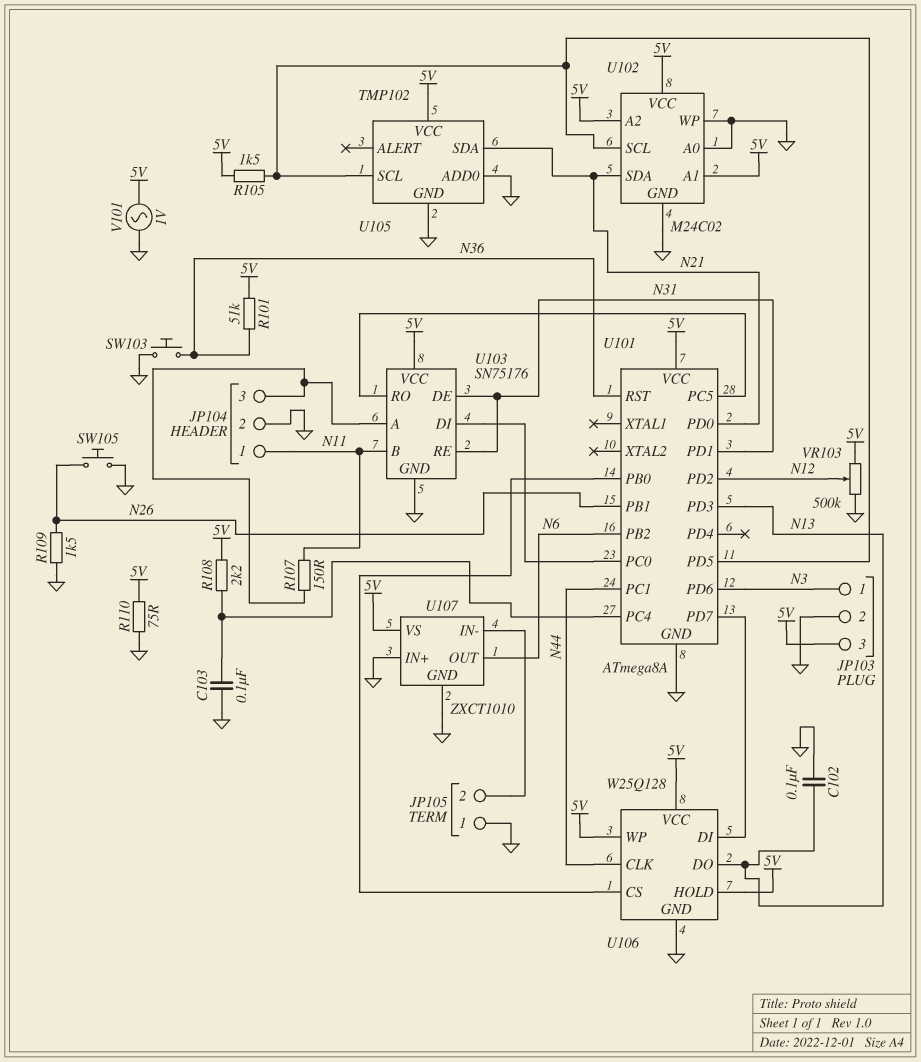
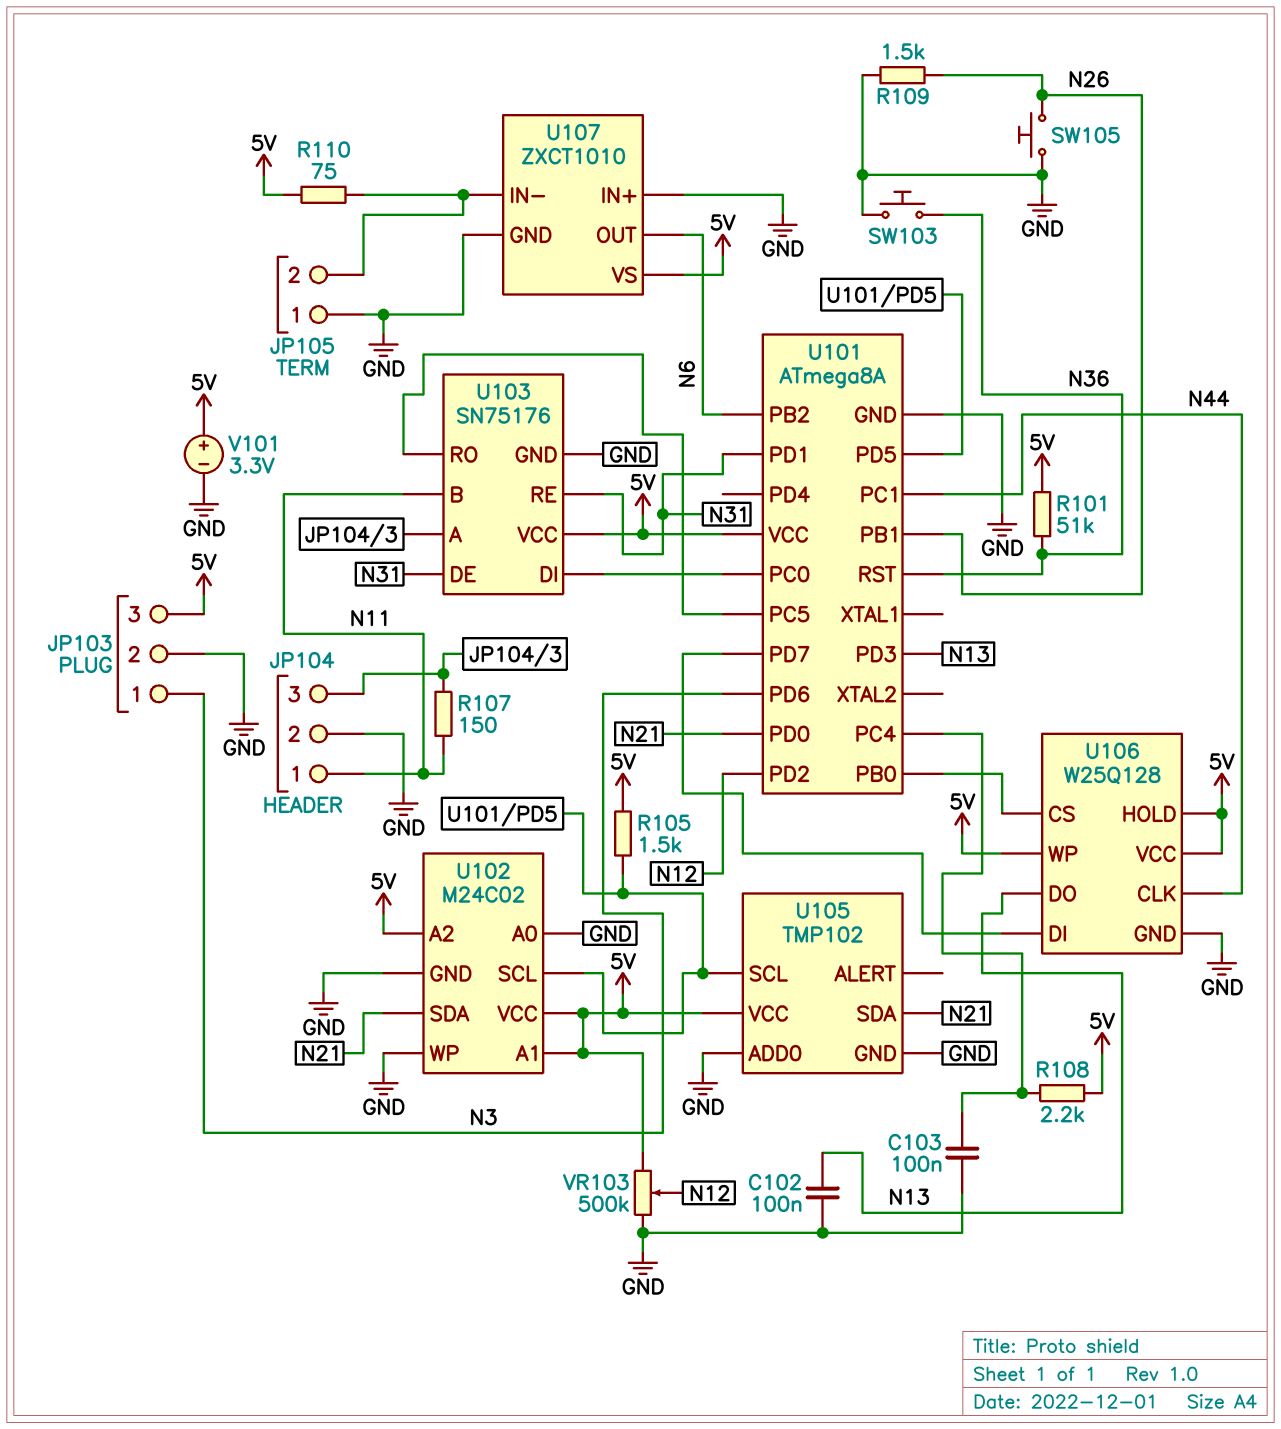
R110: 75 (5V, GND) -> 75 (5V, JP105/2)
V101: AC 1V (5V, GND) -> 3.3V (plus 5V, minus GND)

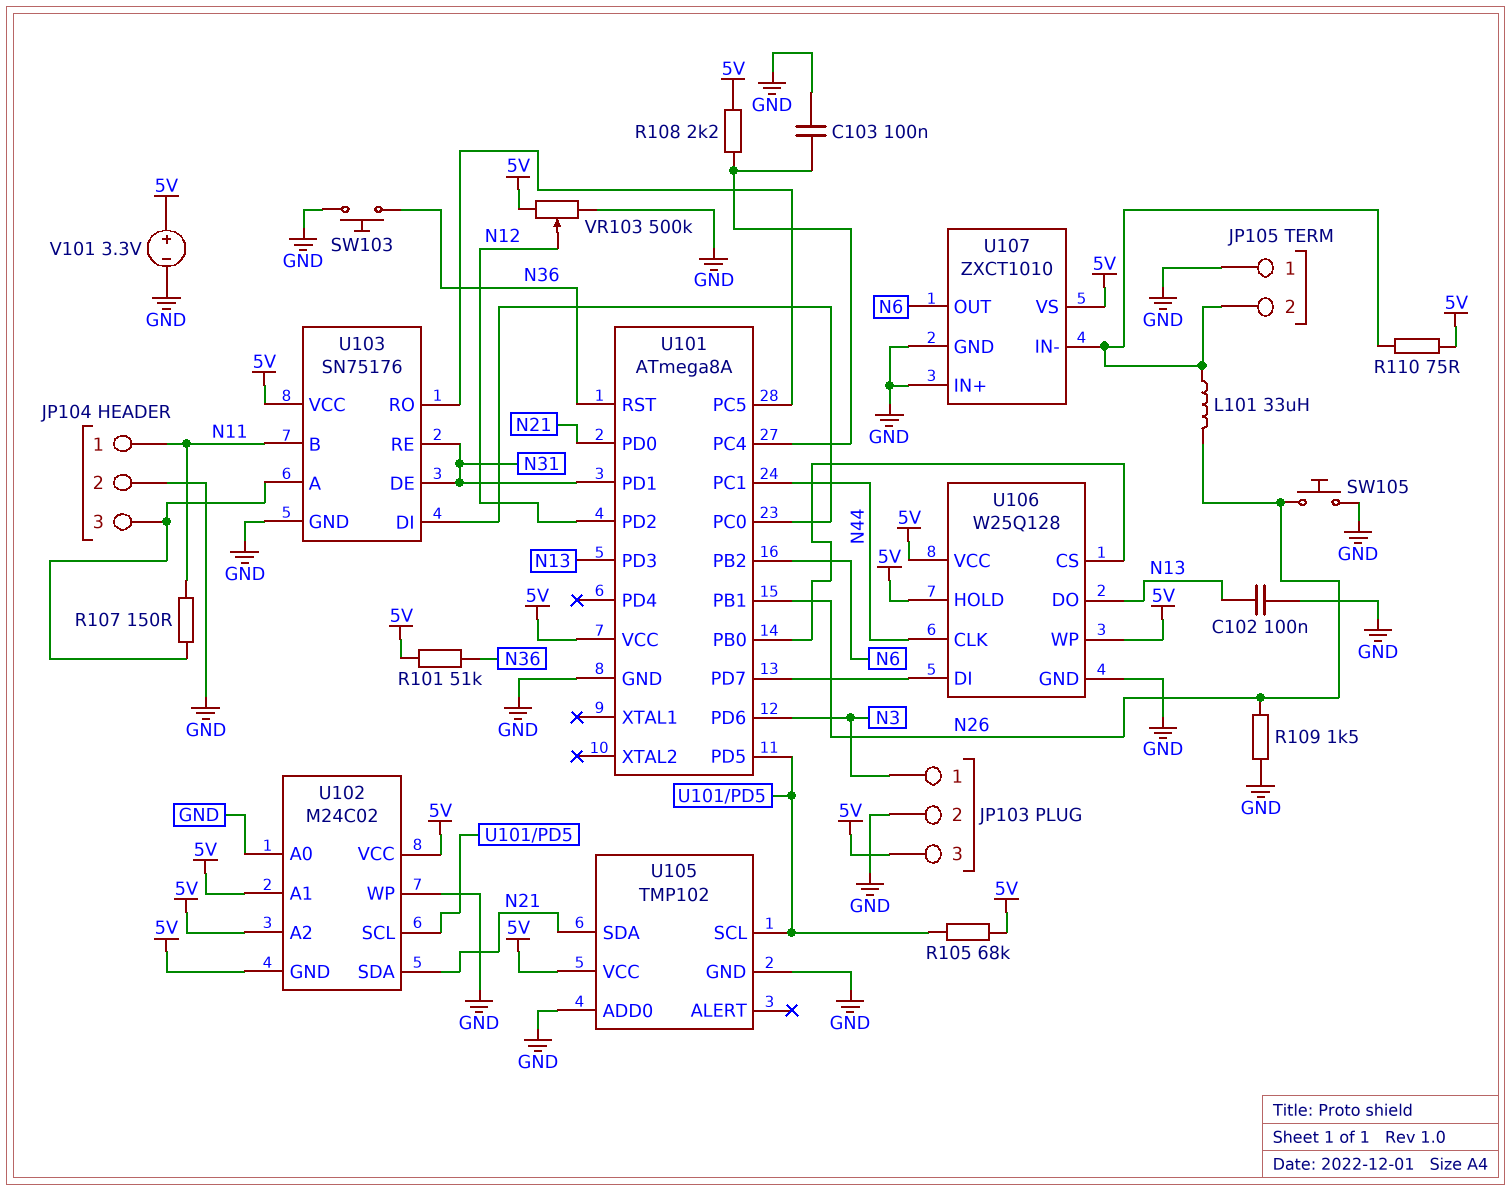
L101: none -> 33uH (JP105/2, N26)
R105: 1.5k (5V, U101/PD5) -> 68k (5V, U101/PD5)
U102 pin GND: GND -> 5V

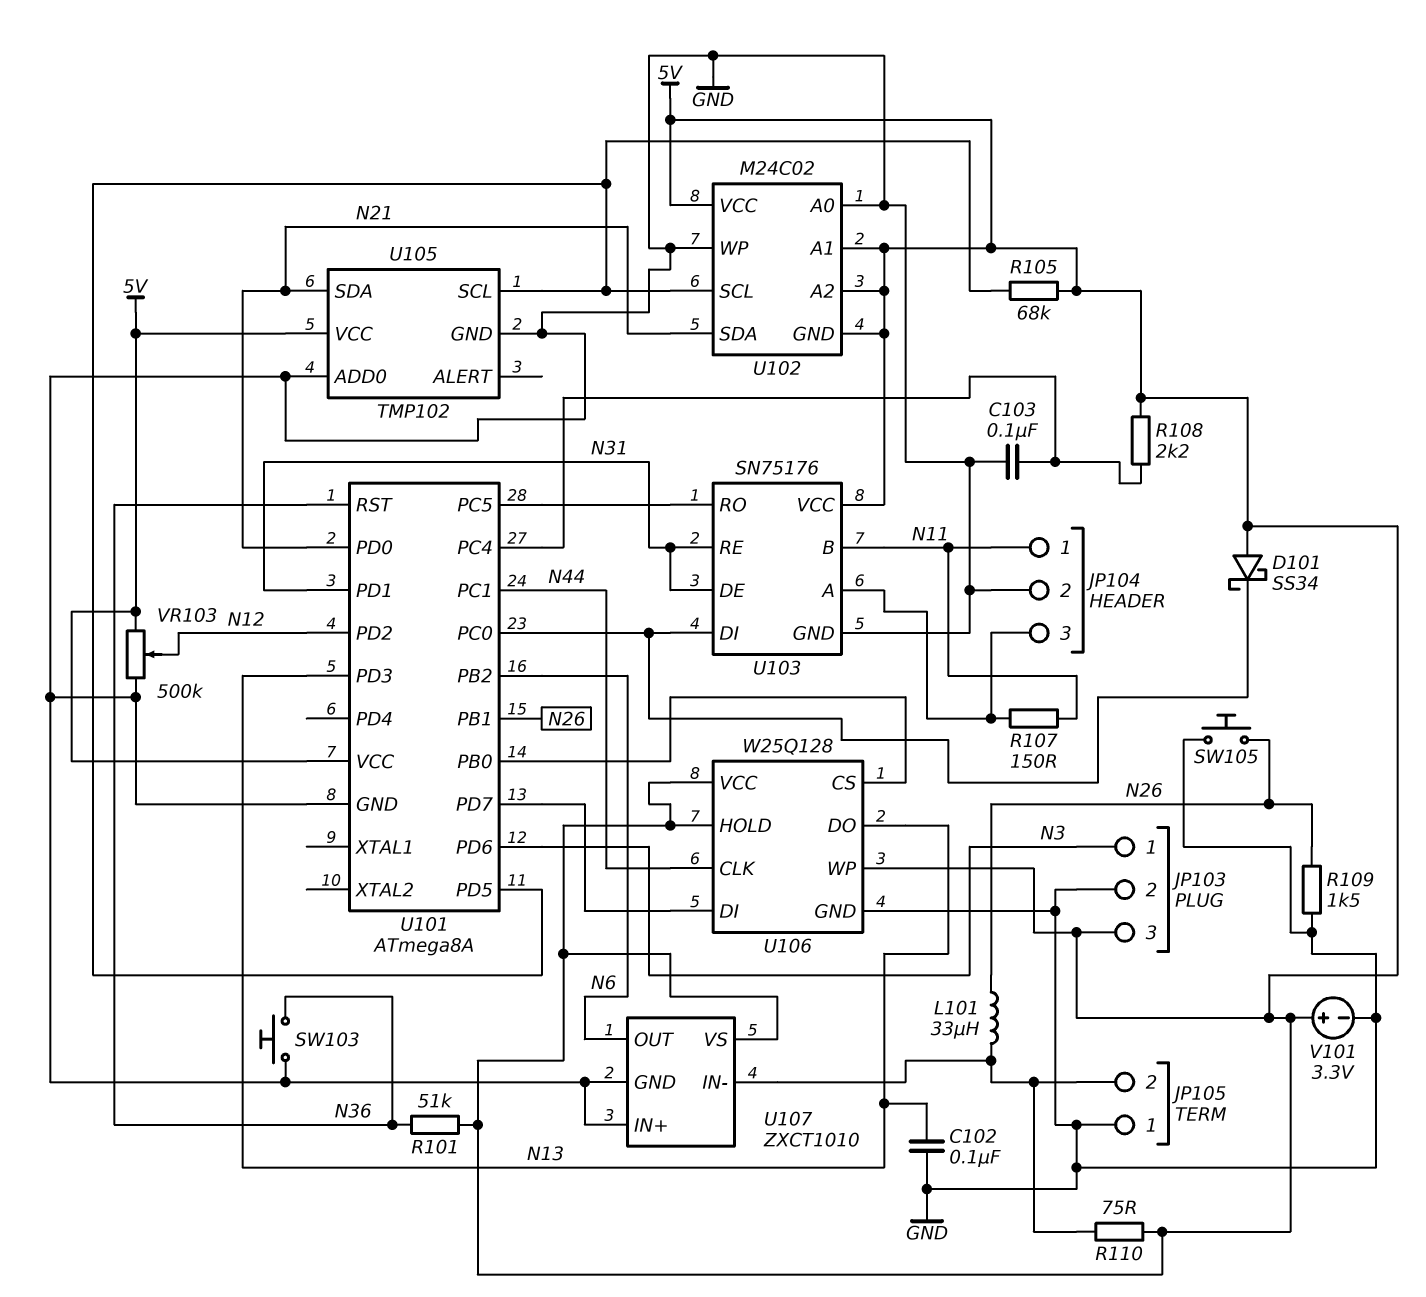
D101: none -> schottky SS34 (A 5V, K U101/PC0)

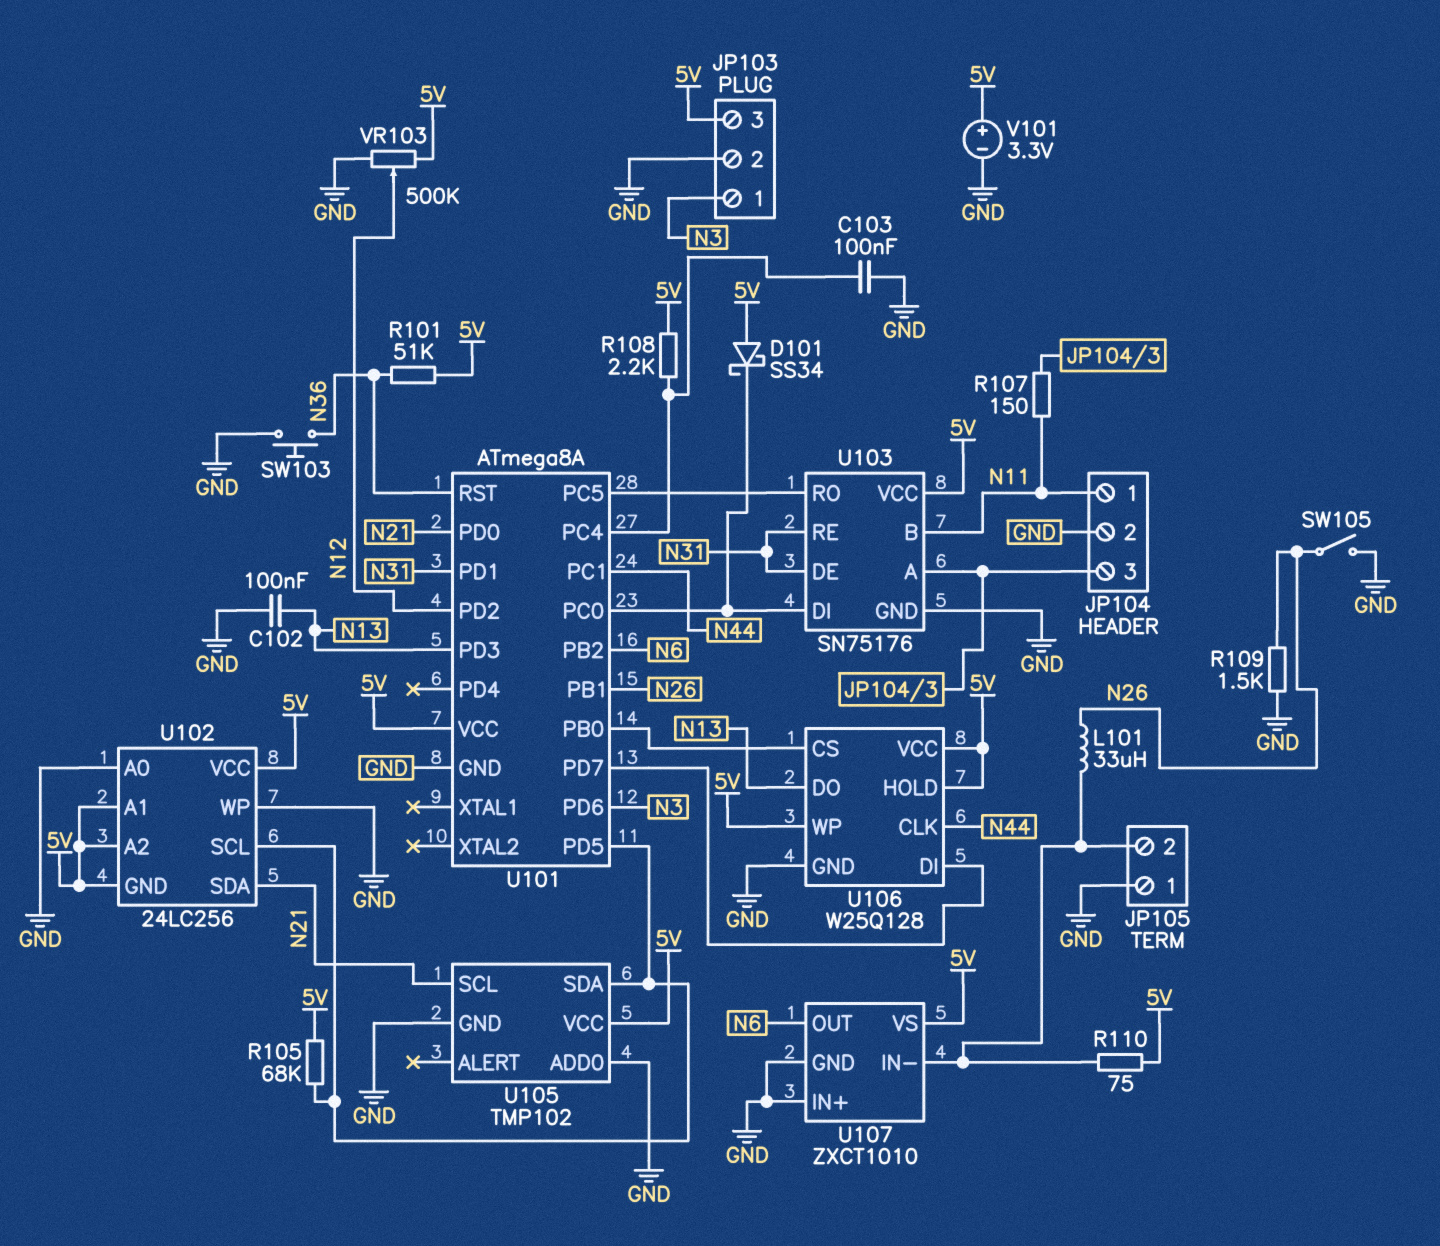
SW105: button (GND, N26) -> switch (GND, N26)
U102: M24C02 -> 24LC256
U105 pin SCL: U101/PD5 -> N21
U105 pin SDA: N21 -> U101/PD5

